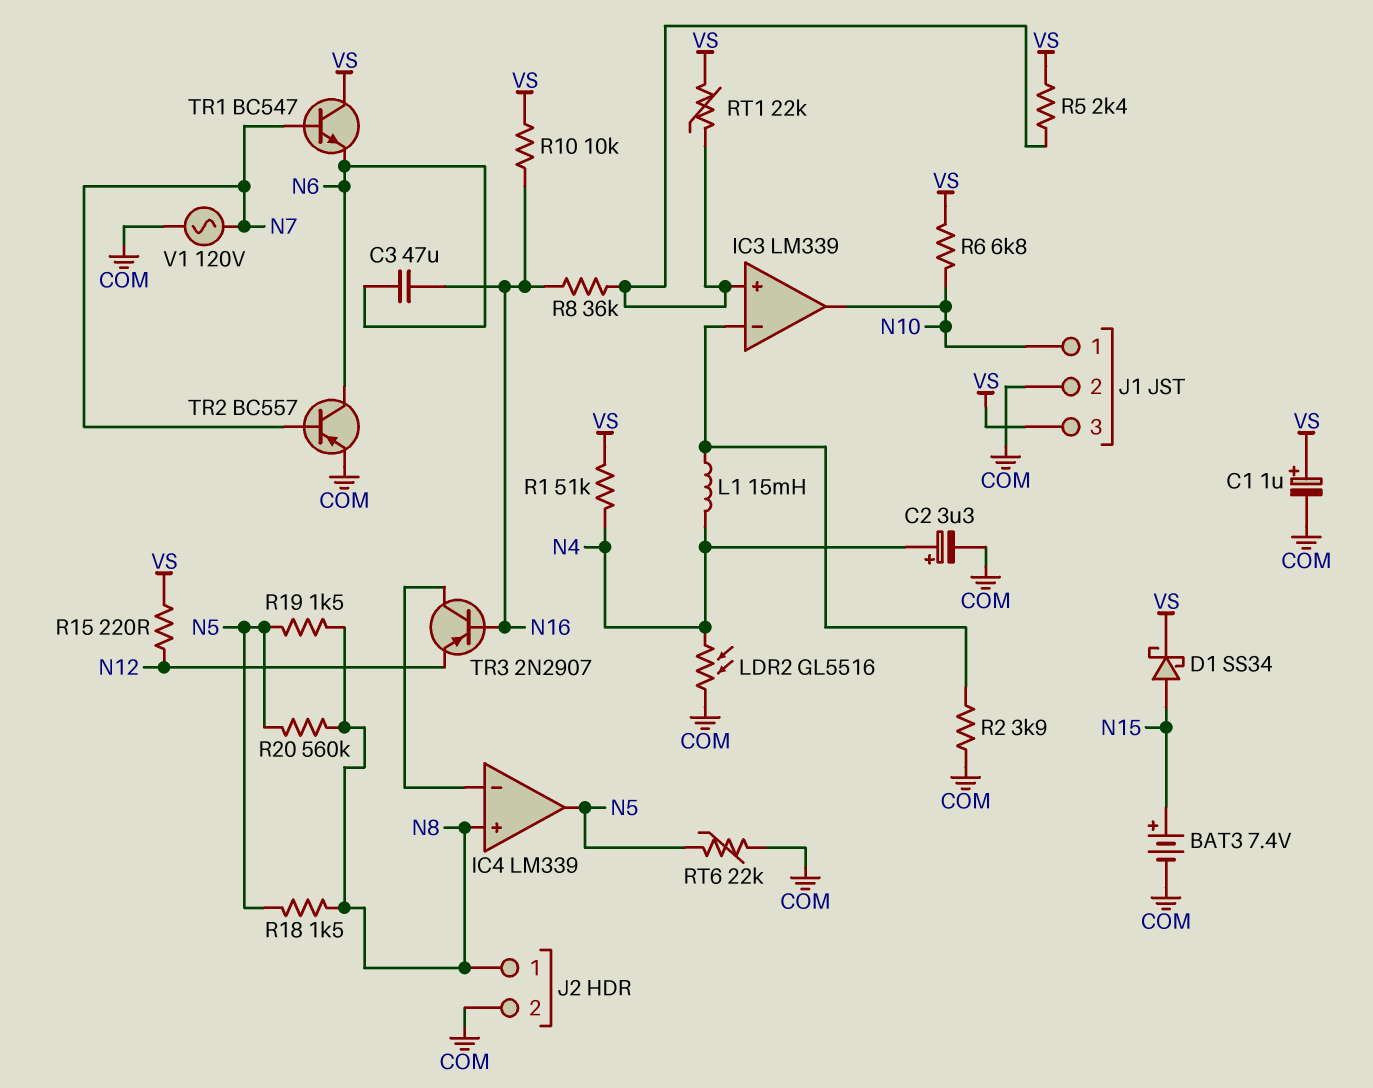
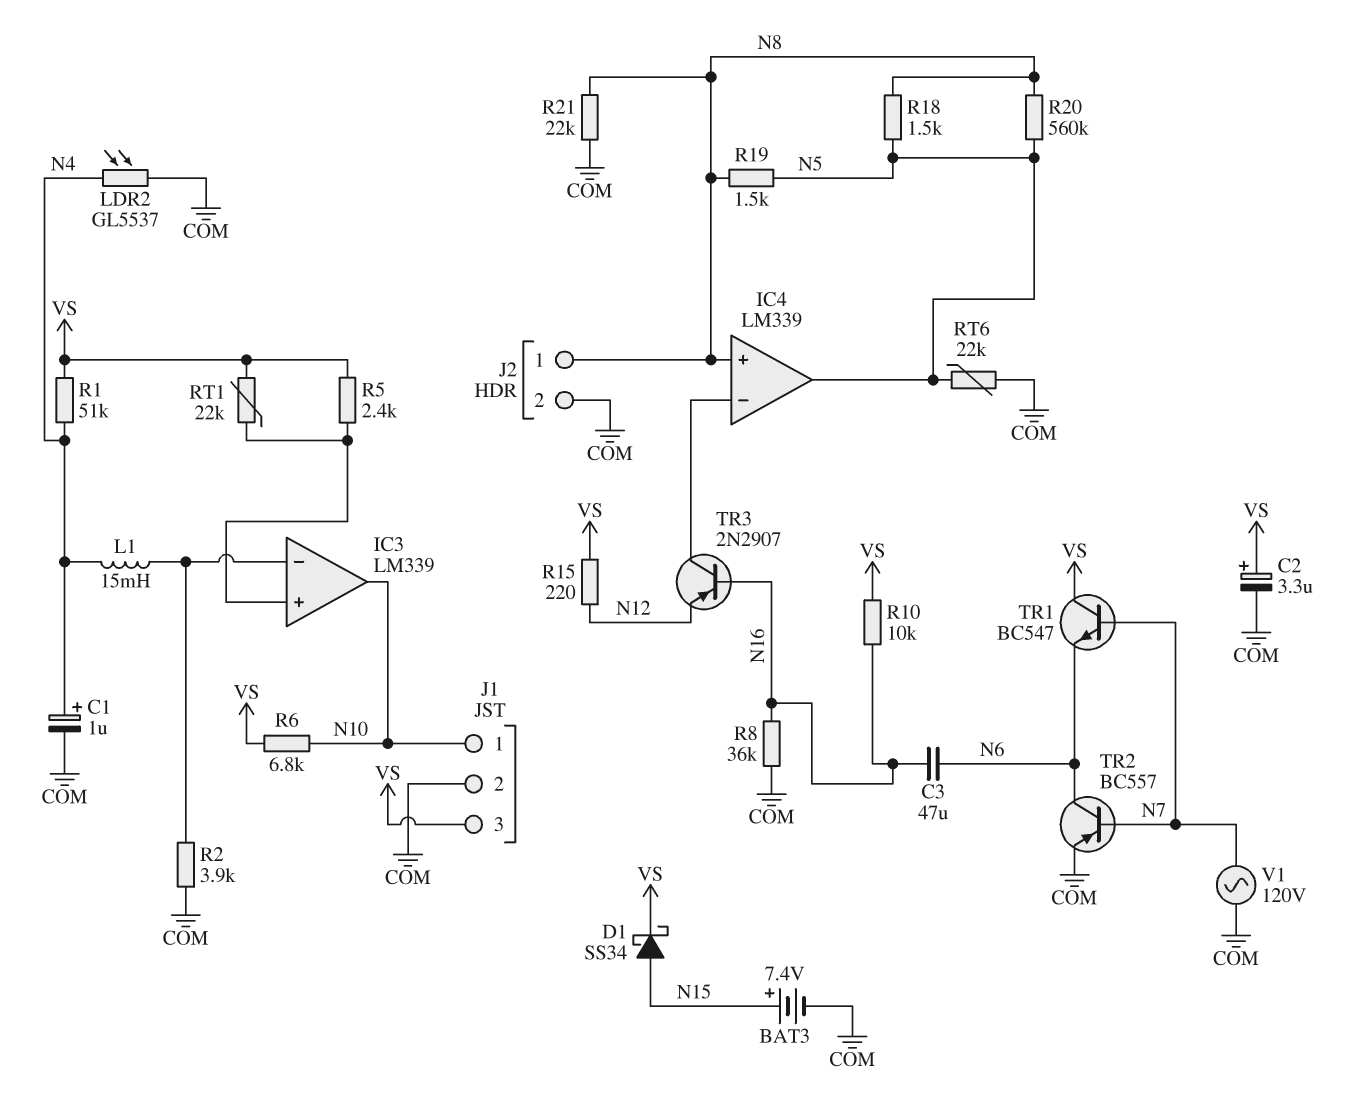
C1: 1uF (plus VS, minus COM) -> 1uF (plus N4, minus COM)
C2: 3.3uF (plus N4, minus COM) -> 3.3uF (plus VS, minus COM)
LDR2: GL5516 (COM, N4) -> GL5537 (COM, N4)
R8: 36k (IC3/in+, N16) -> 36k (COM, N16)
R21: none -> 22k (COM, N8)

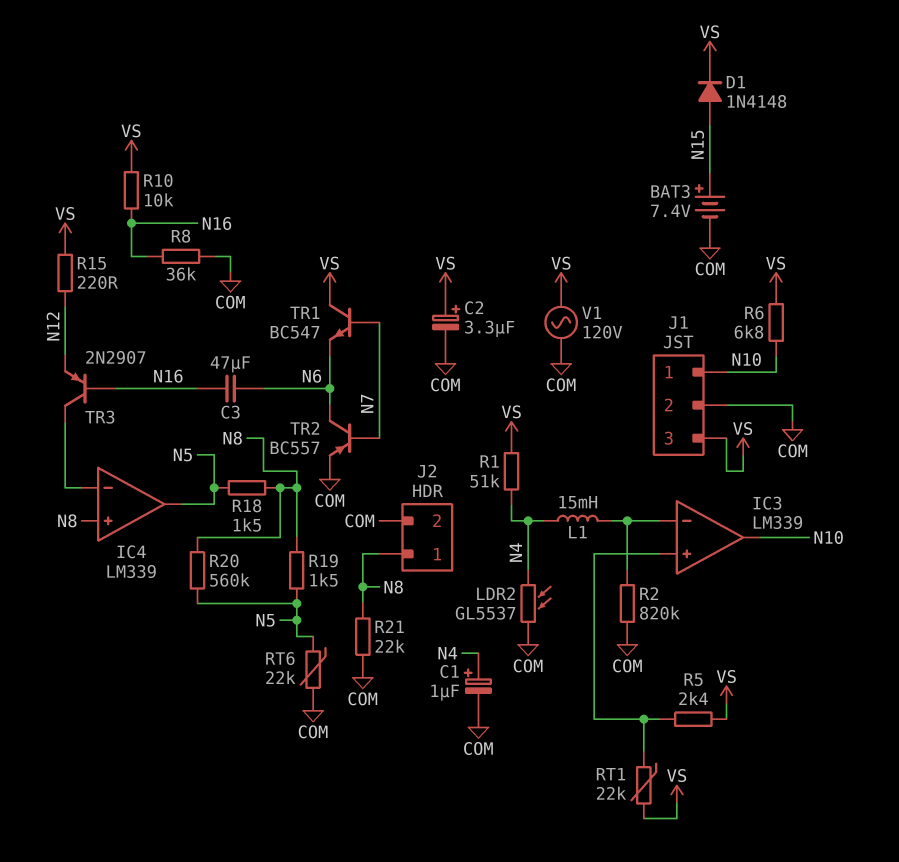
D1: schottky SS34 (A N15, K VS) -> diode 1N4148 (A N15, K VS)
R2: 3.9k (COM, IC3/in-) -> 820k (COM, IC3/in-)
V1: AC 120V (COM, N7) -> AC 120V (COM, VS)

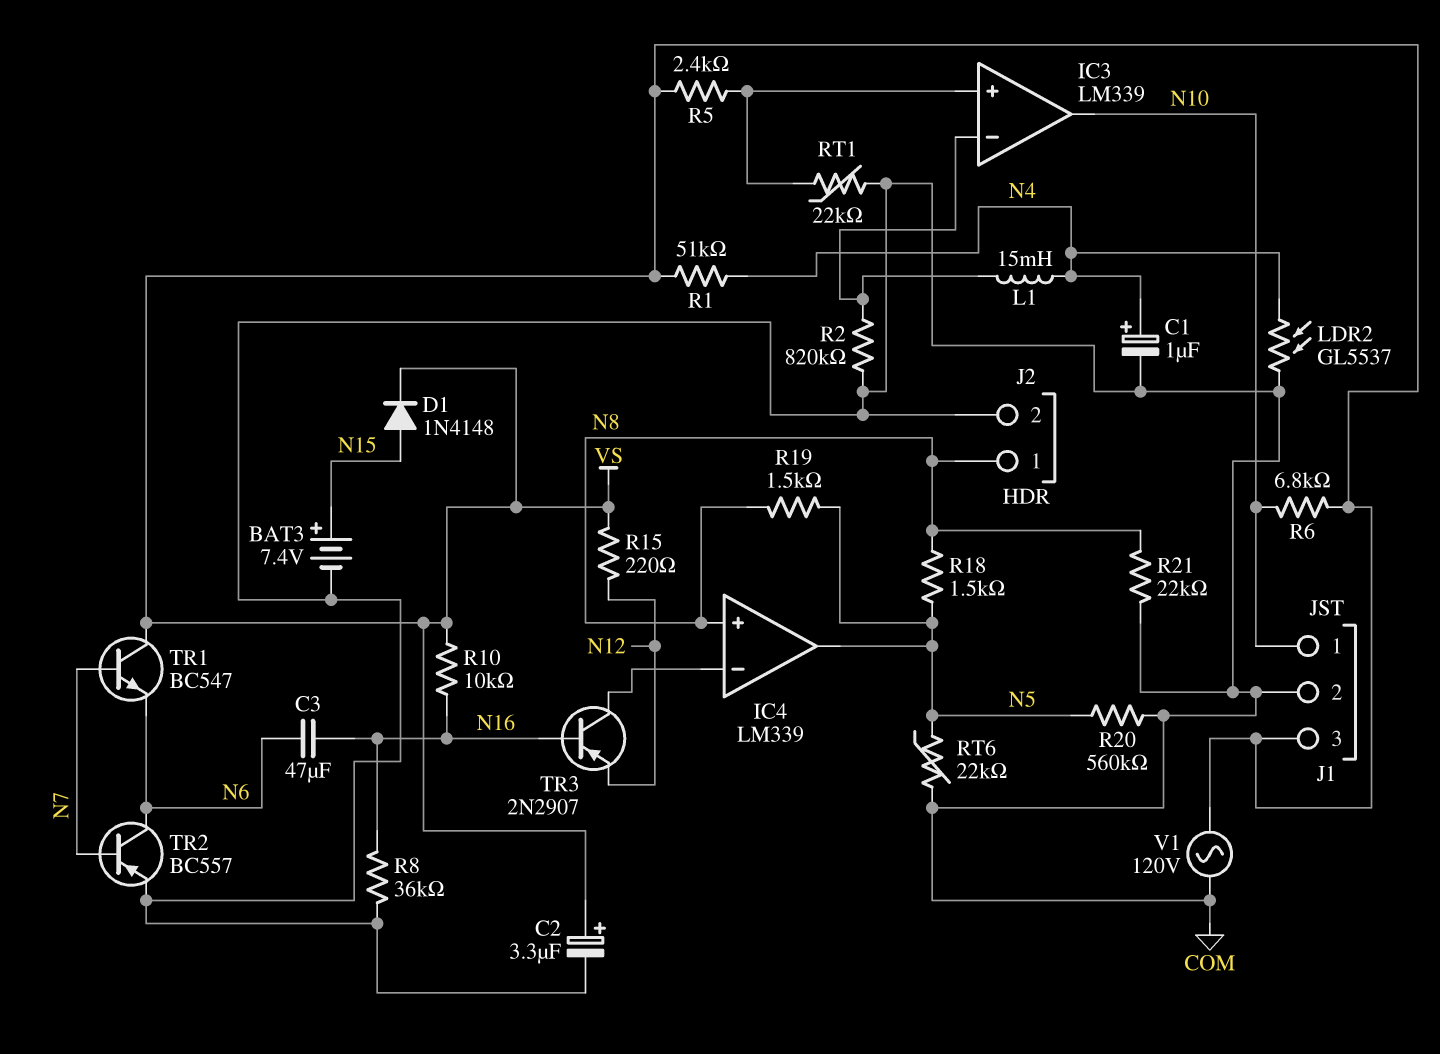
R20: 560k (N5, N8) -> 560k (COM, N5)
RT1: 22k (IC3/in+, VS) -> 22k (COM, IC3/in+)

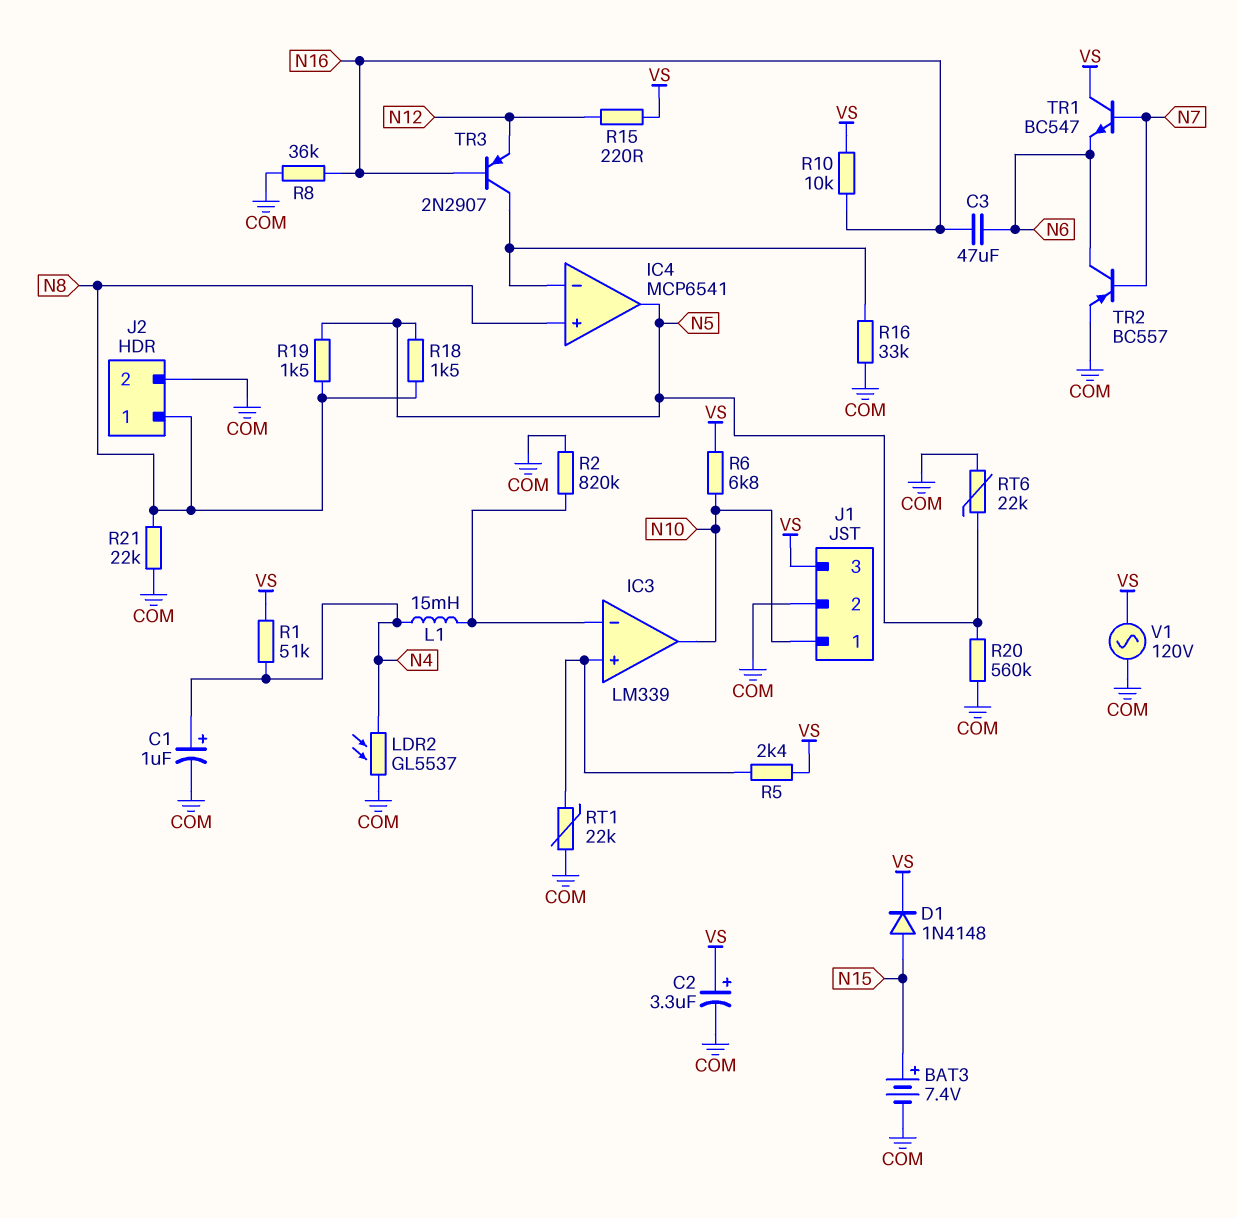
IC4: LM339 -> MCP6541
R16: none -> 33k (COM, IC4/in-)

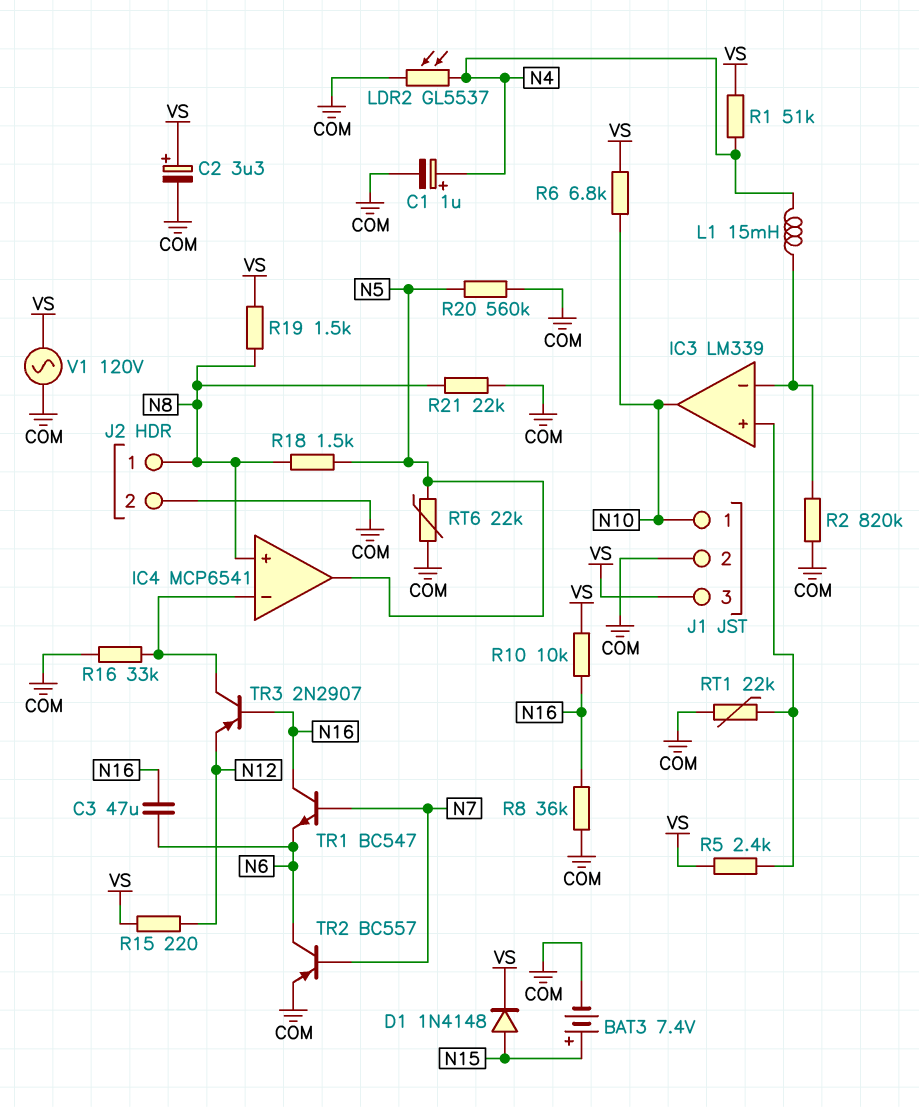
R19: 1.5k (N5, N8) -> 1.5k (N8, VS)
TR1: NPN BC547 (B N7, C VS, E N6) -> NPN BC547 (B N7, C N16, E N6)

